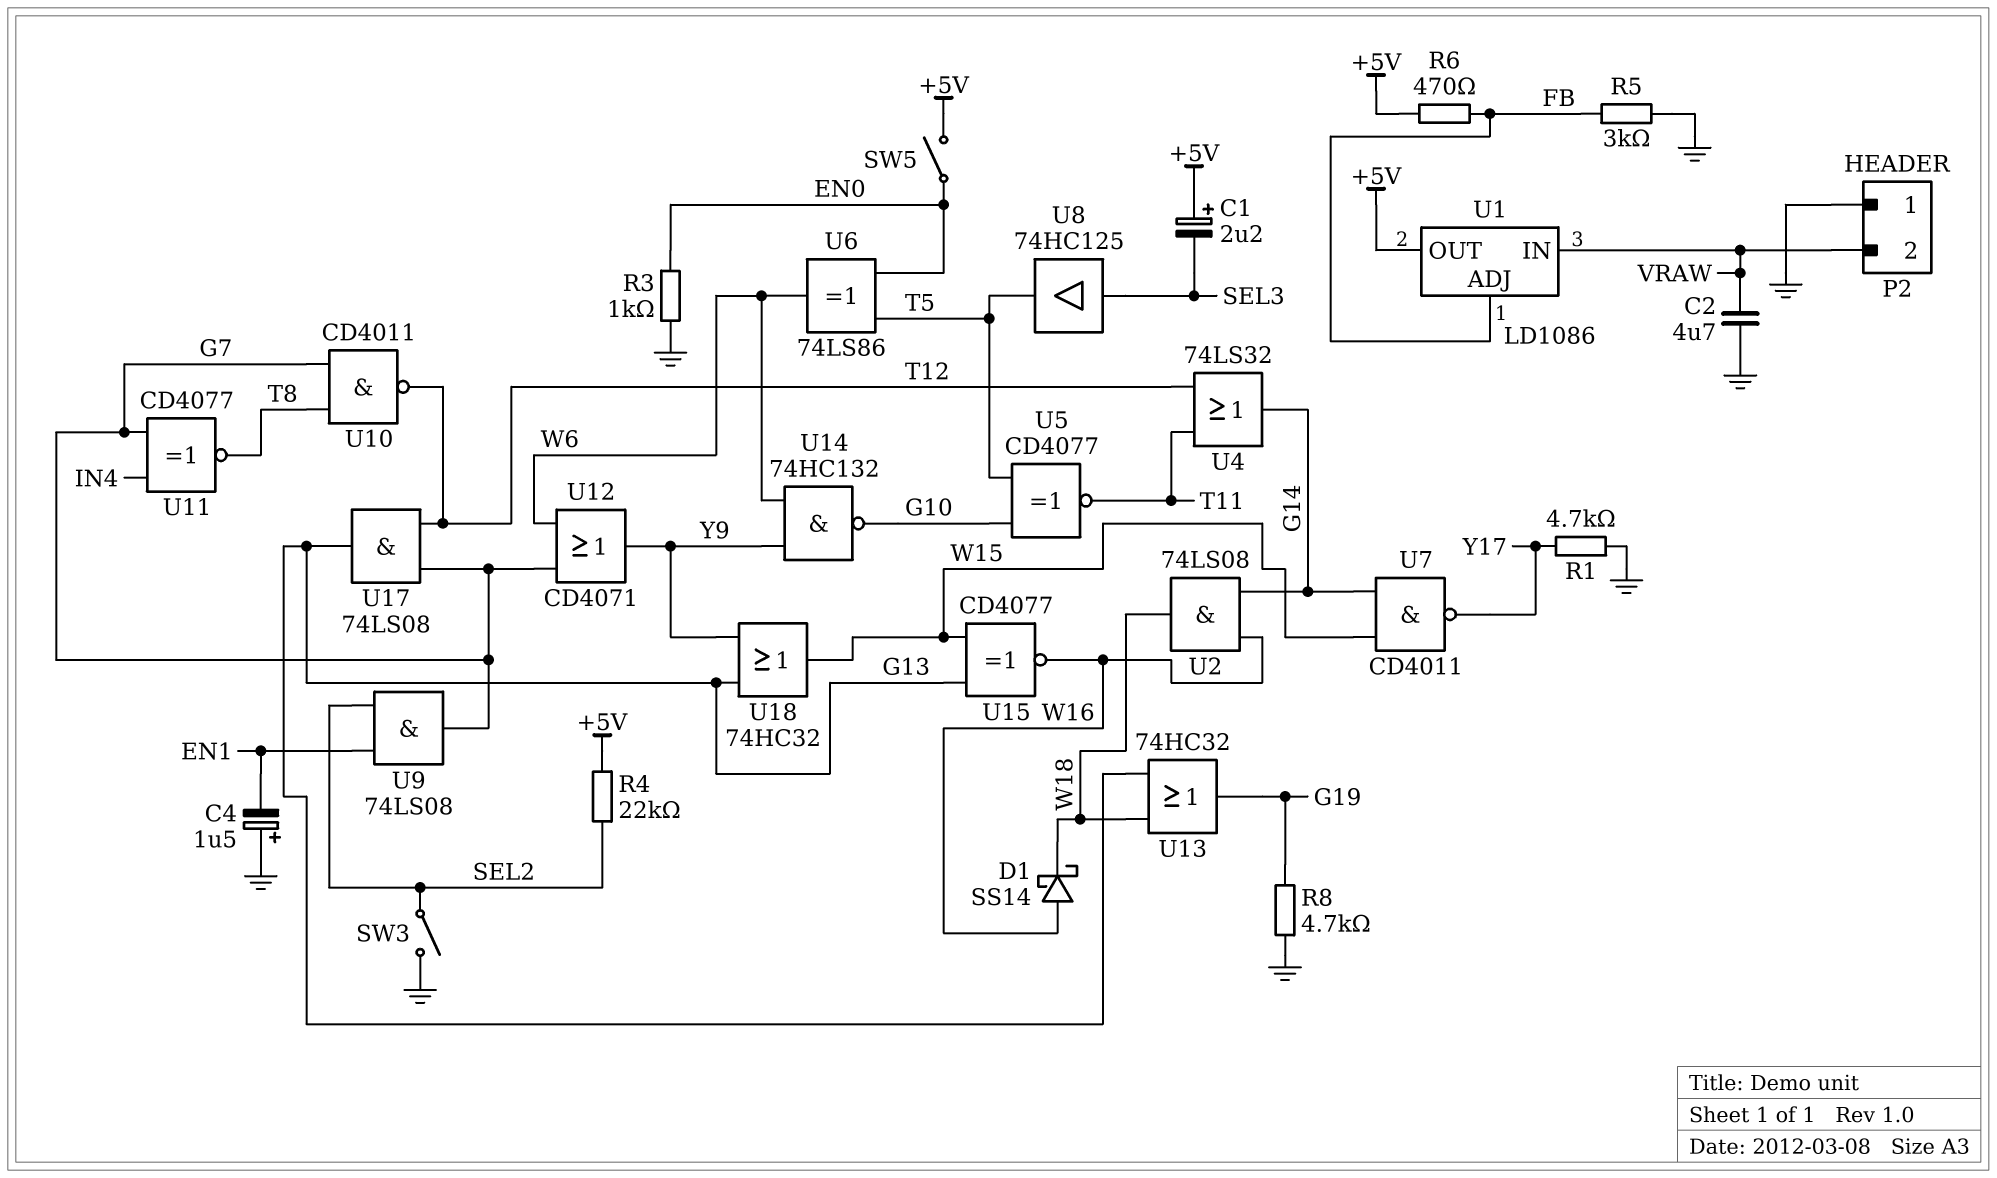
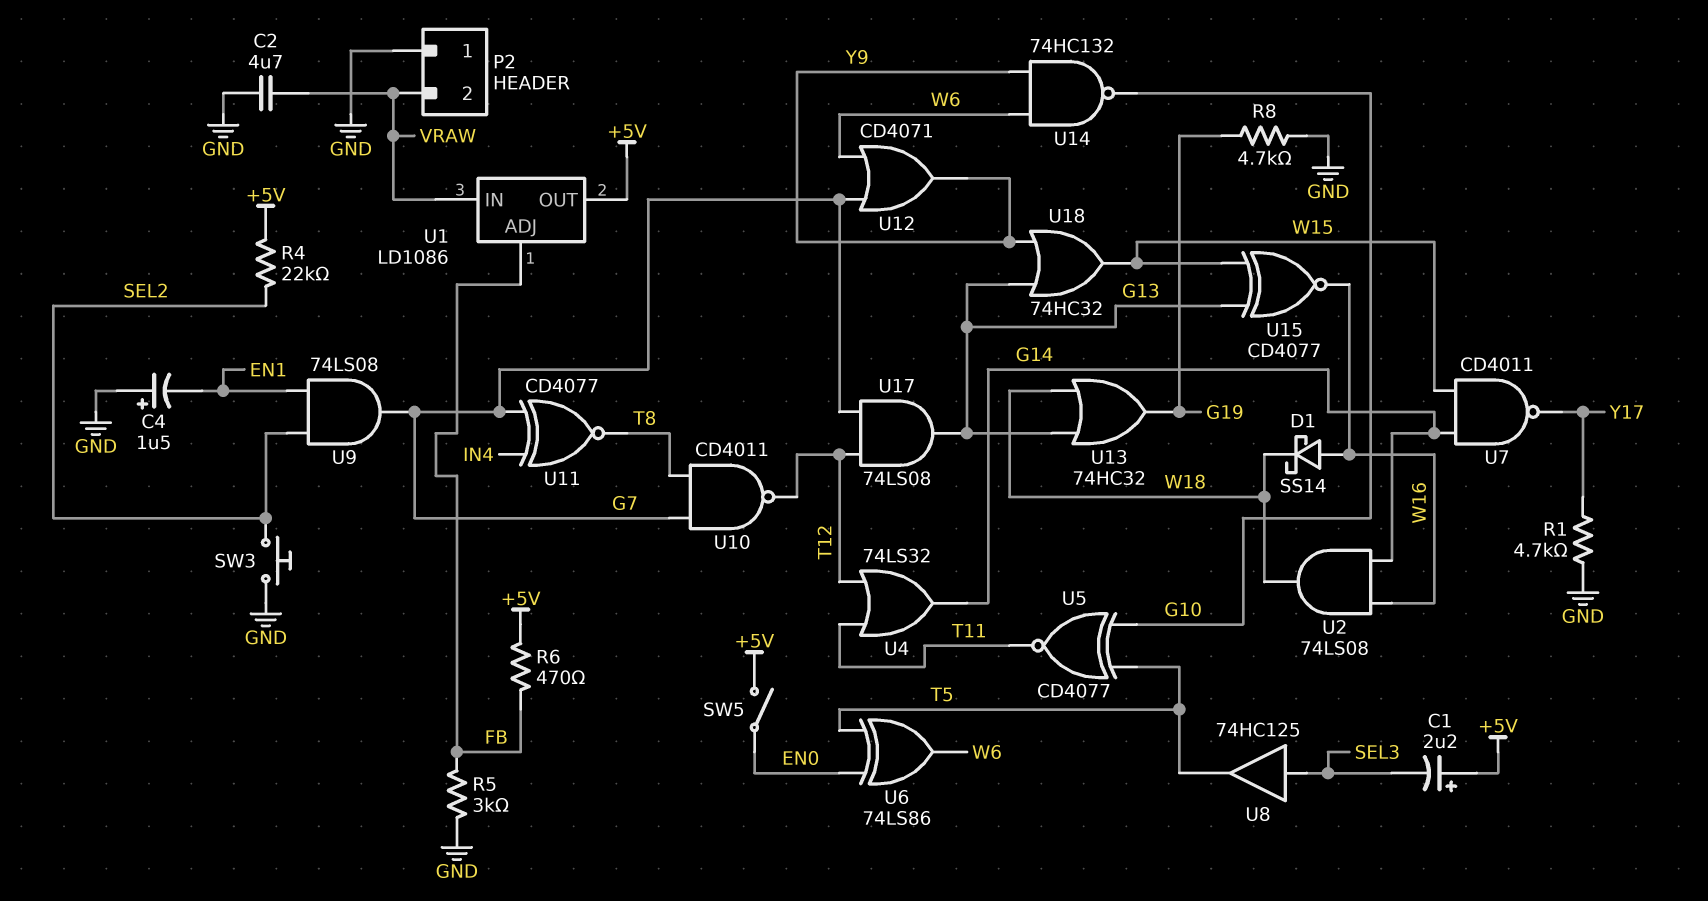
R3: 1k (EN0, GND) -> none
SW3: switch (GND, SEL2) -> button (GND, SEL2)

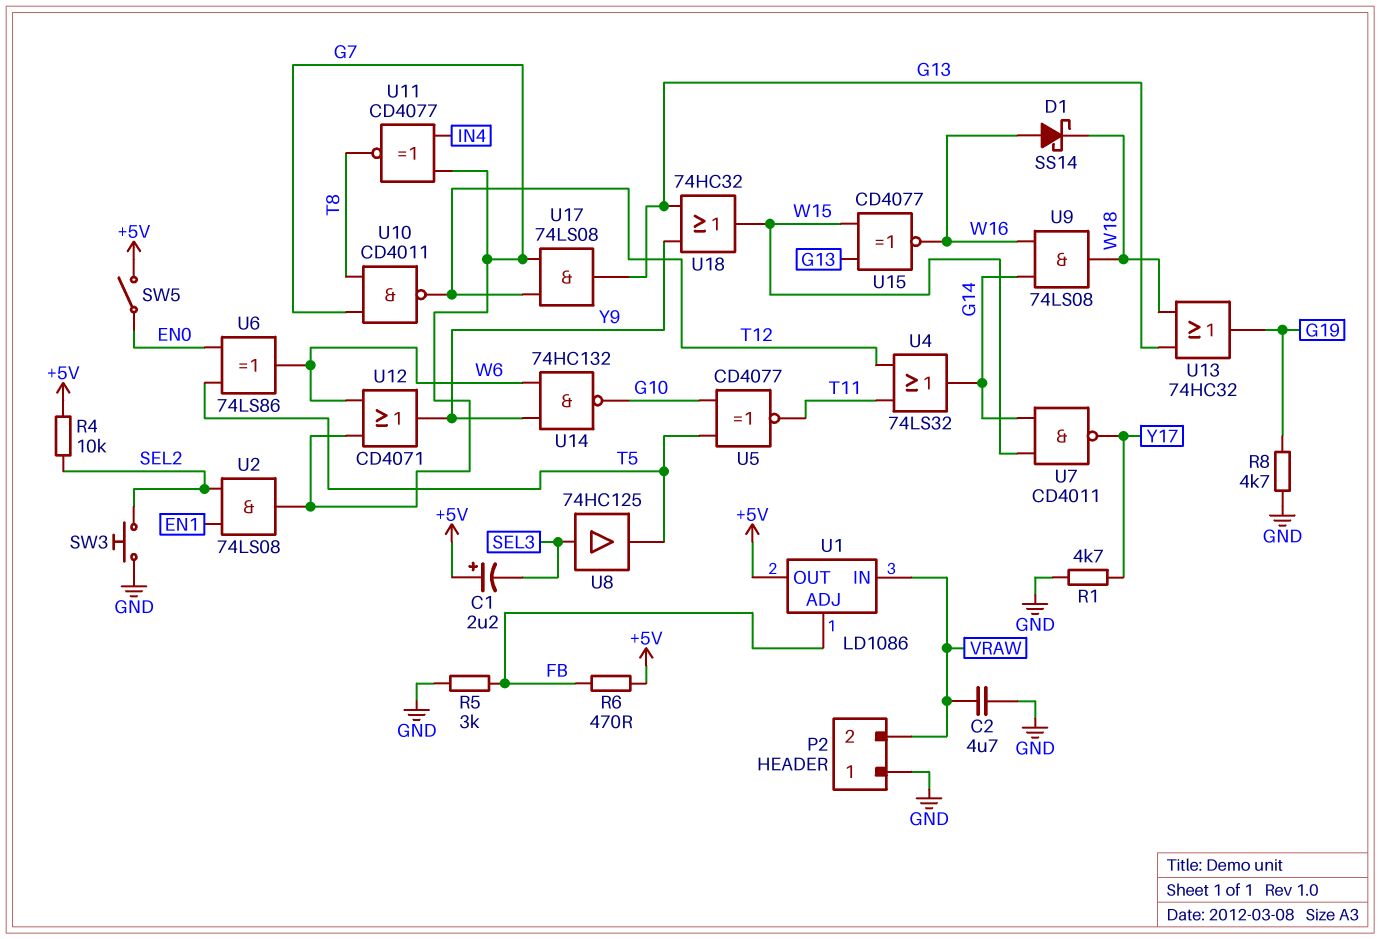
C4: 1.5uF (plus GND, minus EN1) -> none
R4: 22k (+5V, SEL2) -> 10k (+5V, SEL2)
U2: AND 74LS08 (in G14, in W16, out W18) -> AND 74LS08 (in EN1, in SEL2, out G7)
U9: AND 74LS08 (in EN1, in SEL2, out G7) -> AND 74LS08 (in G14, in W16, out W18)

